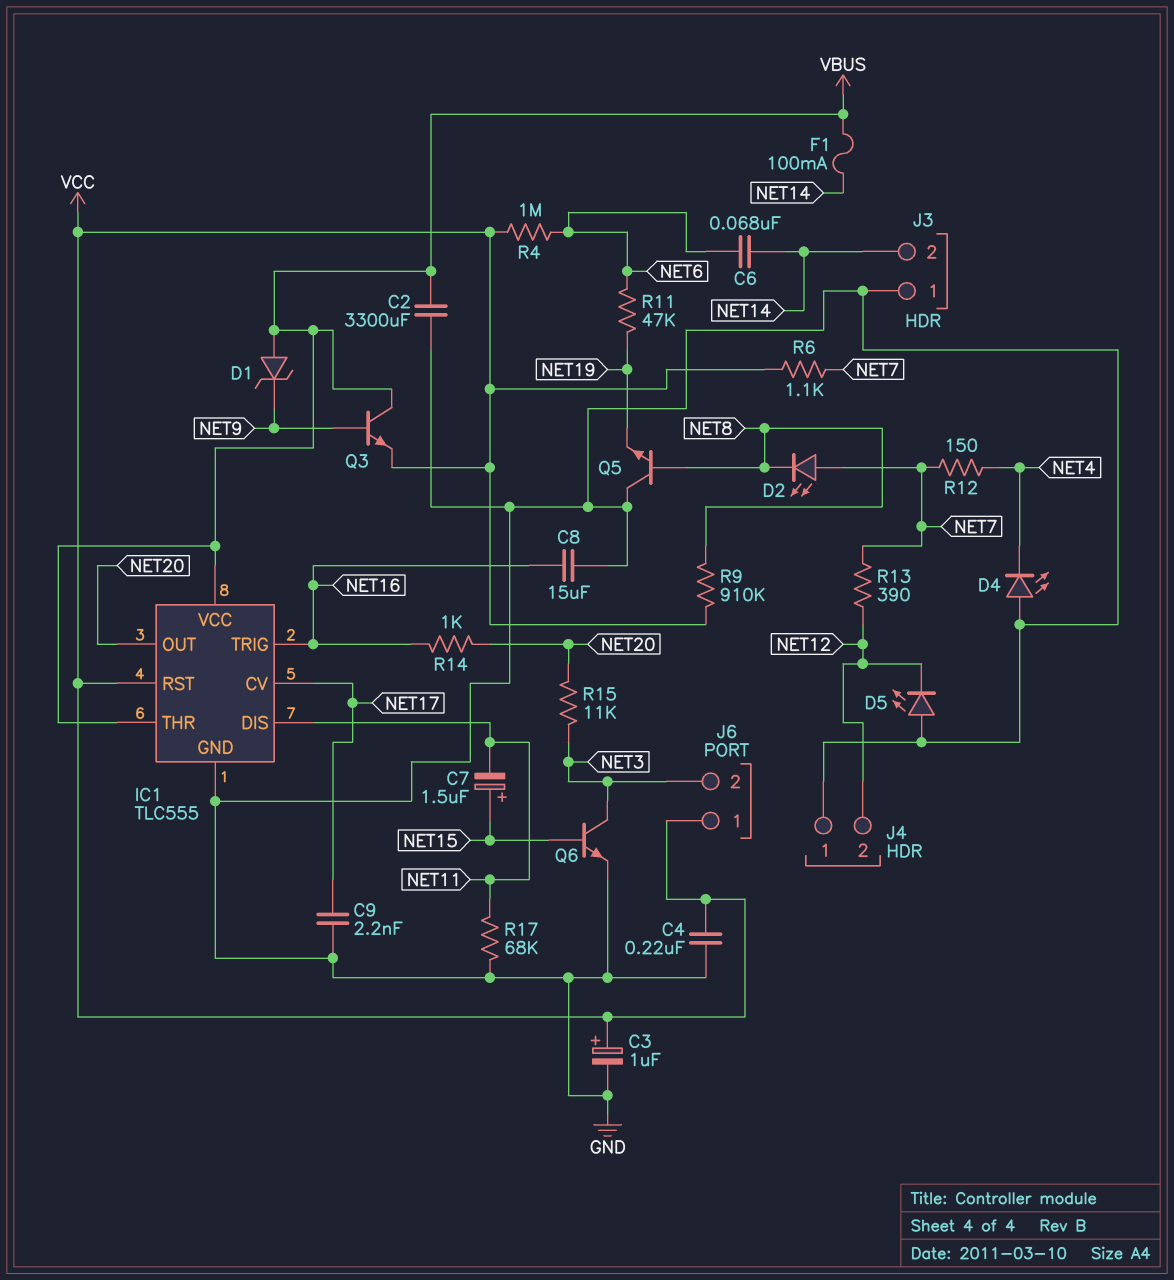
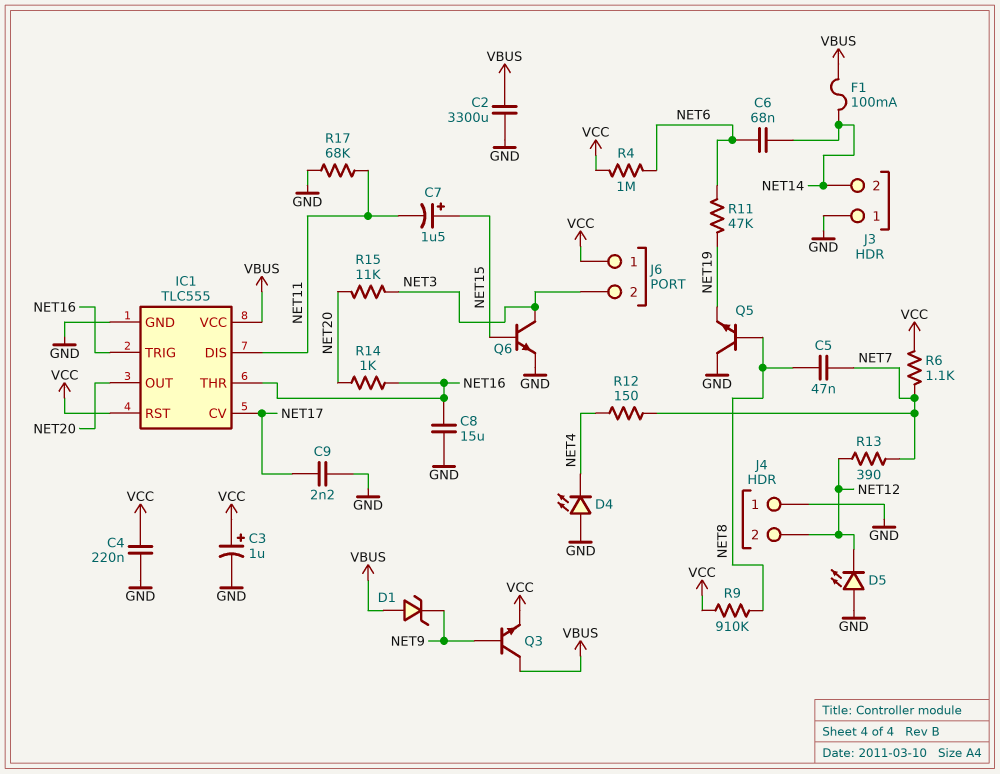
C5: none -> 47nF (NET7, NET8)
D2: LED (A NET7, K NET8) -> none
IC1 pin THR: VBUS -> NET16

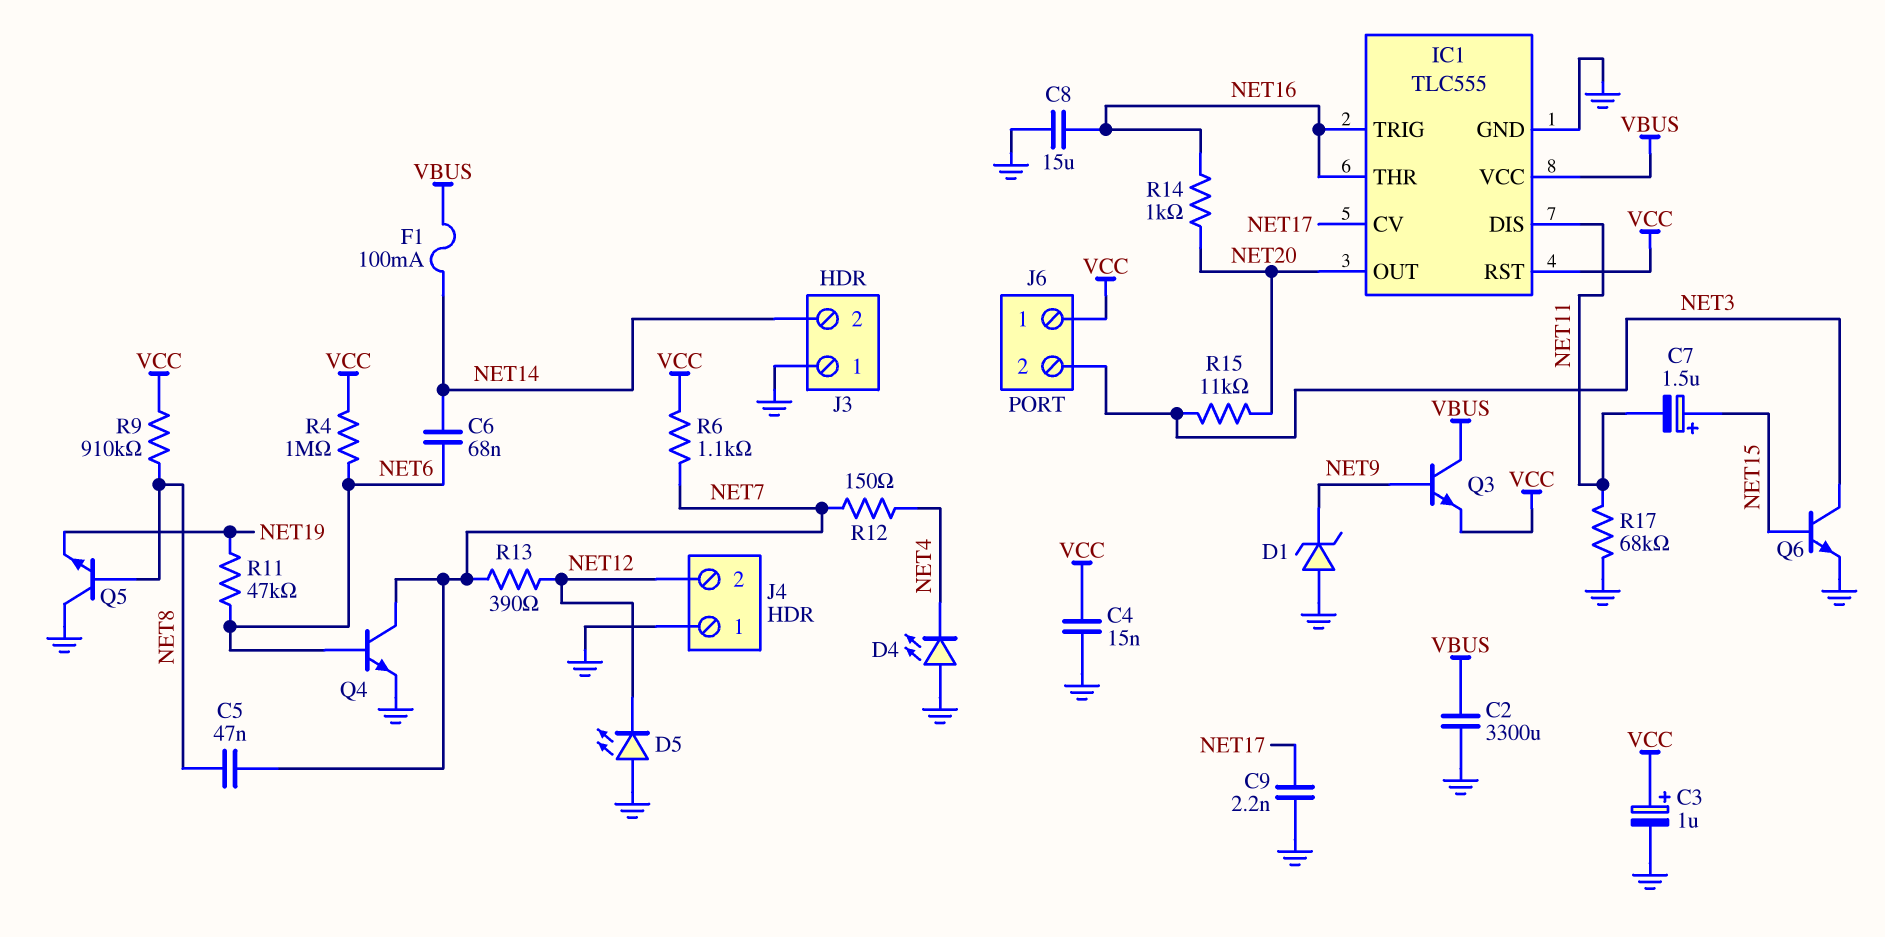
C4: 220nF (GND, VCC) -> 15nF (GND, VCC)
D1: zener (A VBUS, K NET9) -> zener (A GND, K NET9)
Q4: none -> NPN (B NET6, C NET7, E GND)

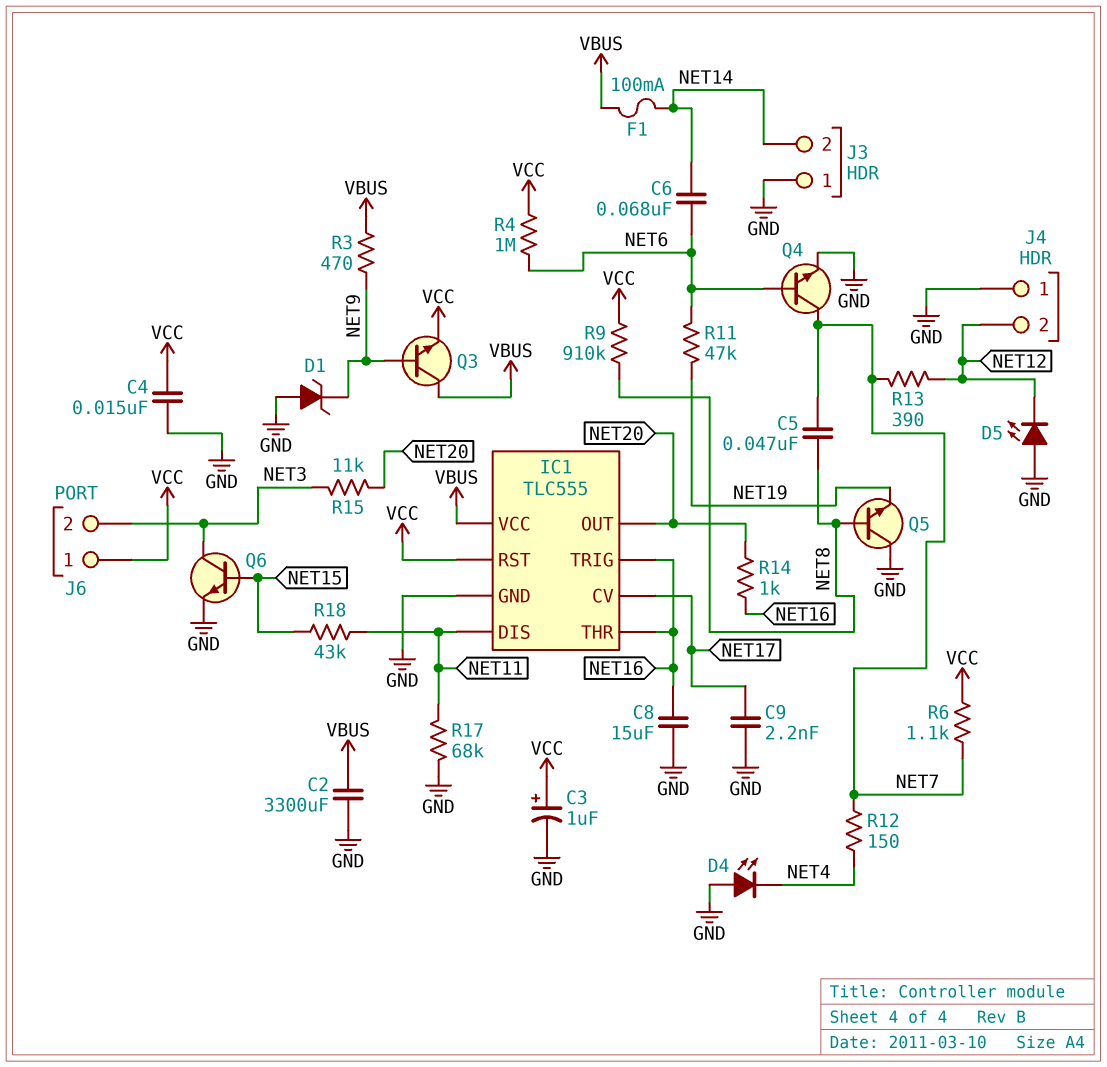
C7: 1.5uF (plus NET15, minus NET11) -> none
R3: none -> 470 (NET9, VBUS)
R18: none -> 43k (NET11, NET15)

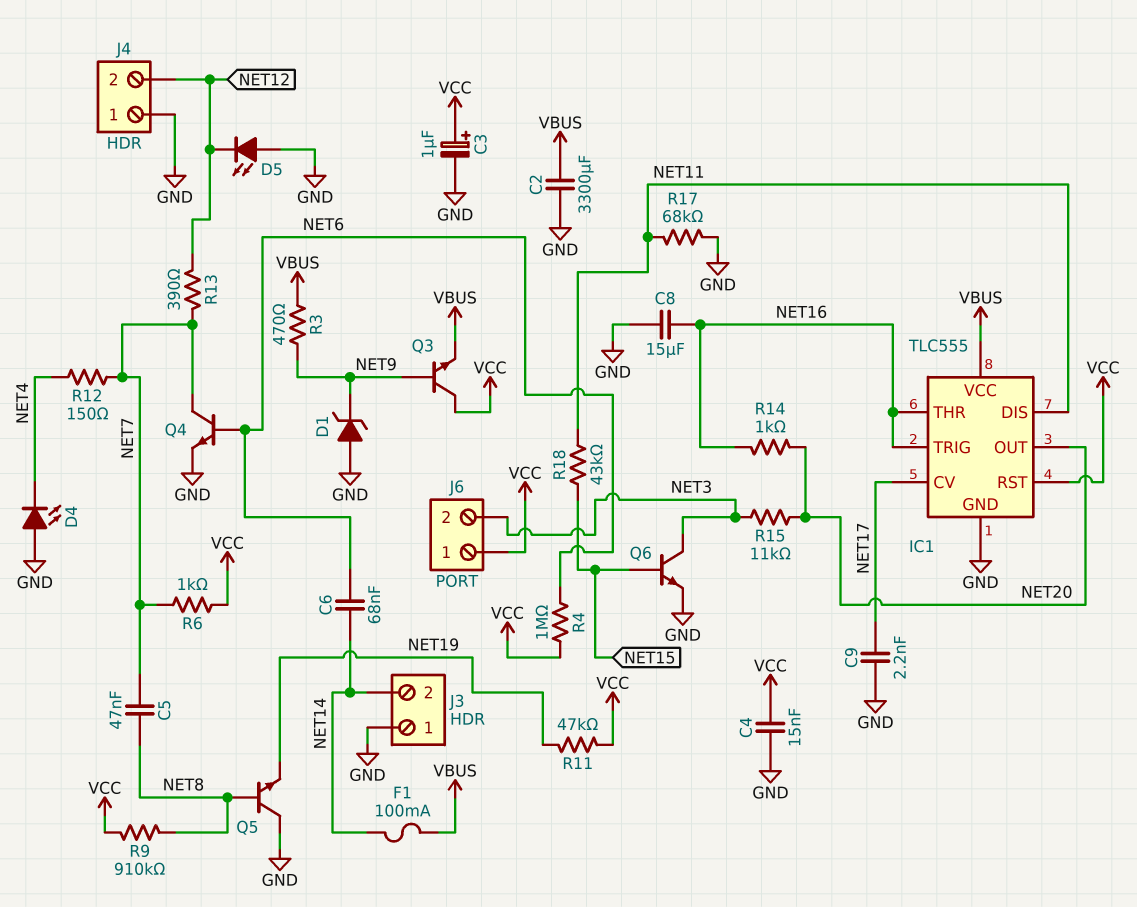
Q3: NPN (B NET9, C VBUS, E VCC) -> NPN (B NET9, C VCC, E VBUS)
R6: 1.1k (NET7, VCC) -> 1k (NET7, VCC)
R11: 47k (NET6, NET19) -> 47k (NET19, VCC)

